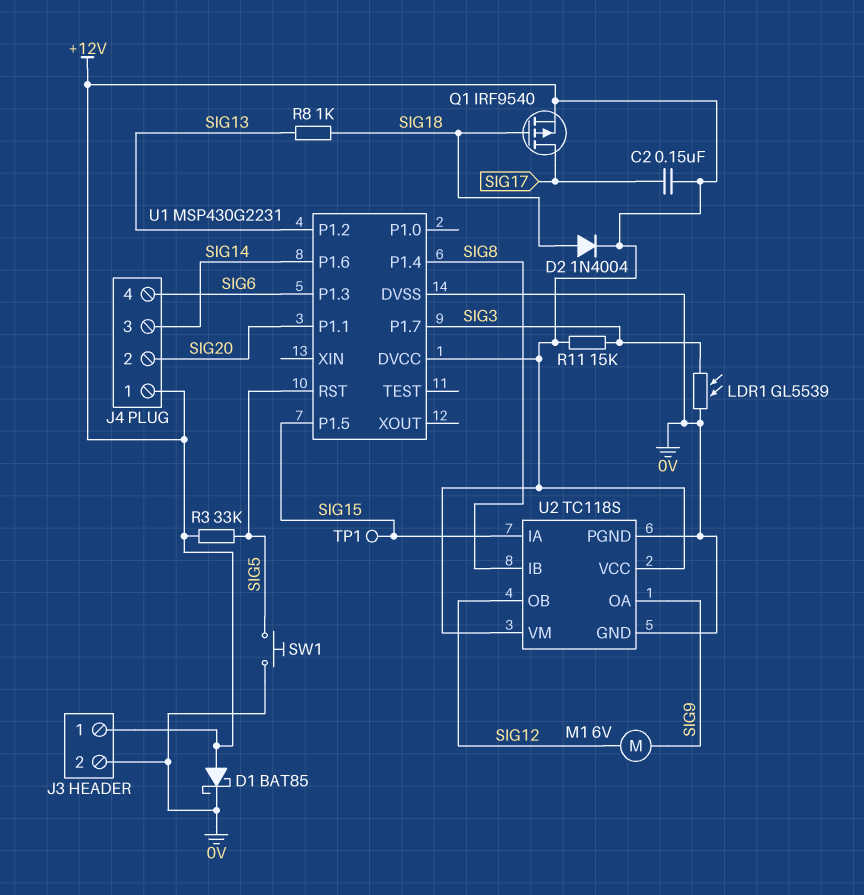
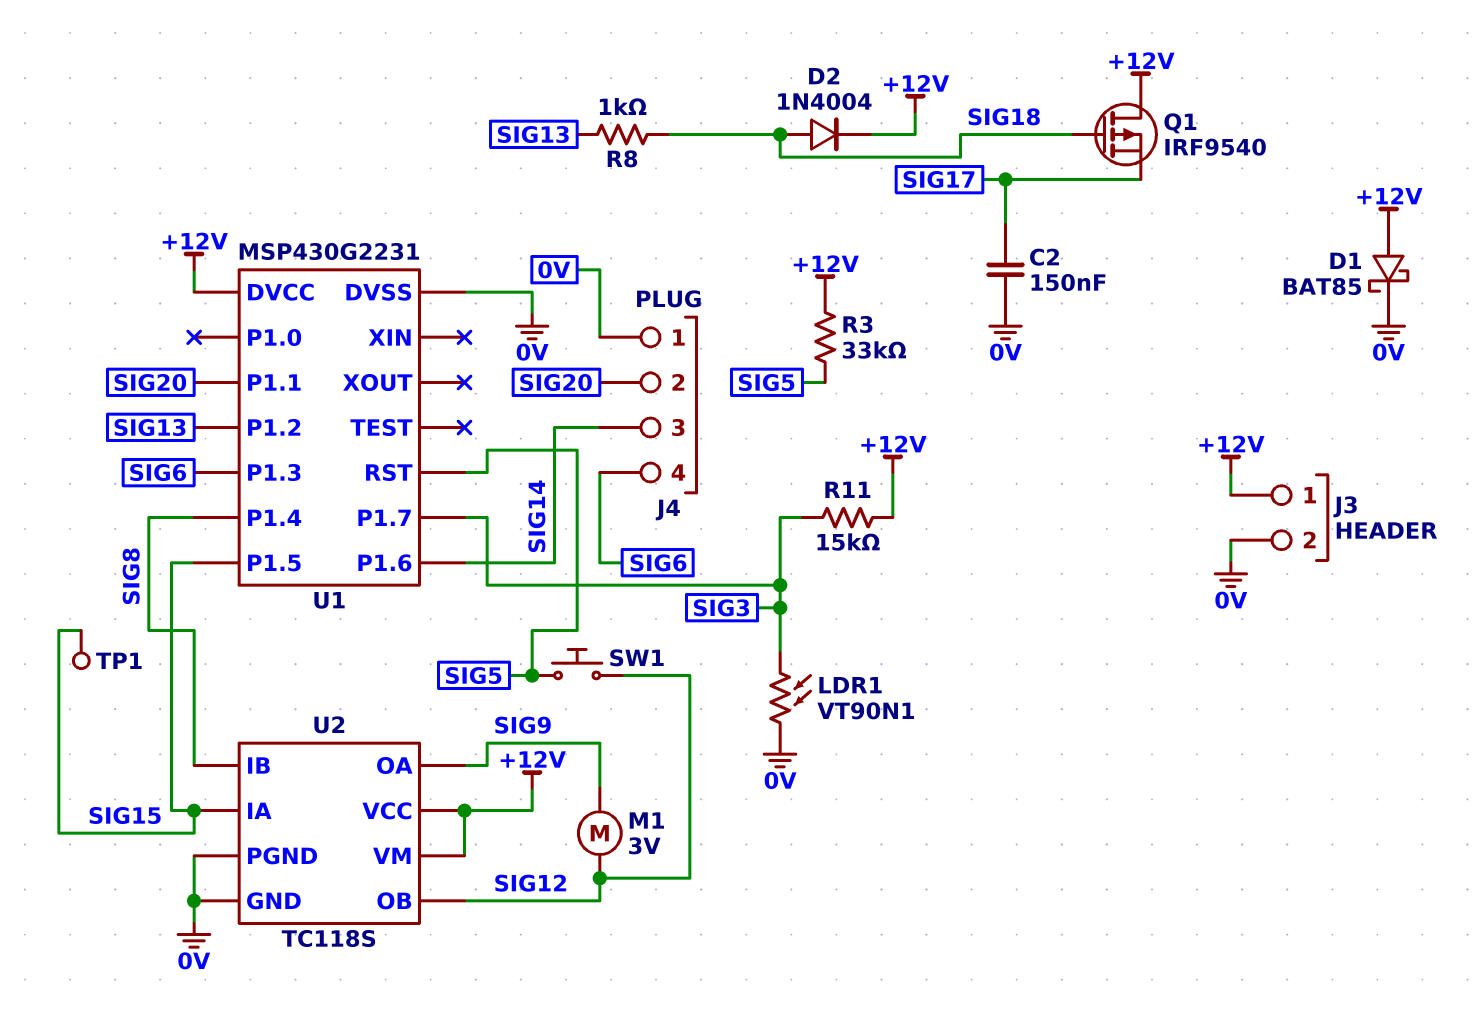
C2: 150nF (+12V, SIG17) -> 150nF (0V, SIG17)
J4 pin 1: +12V -> 0V
LDR1: GL5539 (0V, SIG3) -> VT90N1 (0V, SIG3)
M1: motor 6V (SIG9, SIG12) -> motor 3V (SIG9, SIG12)
Q1: PMOS IRF9540 (G SIG18, D SIG17, S +12V) -> PMOS IRF9540 (G SIG18, D +12V, S SIG17)
SW1: button (0V, SIG5) -> button (SIG5, SIG12)

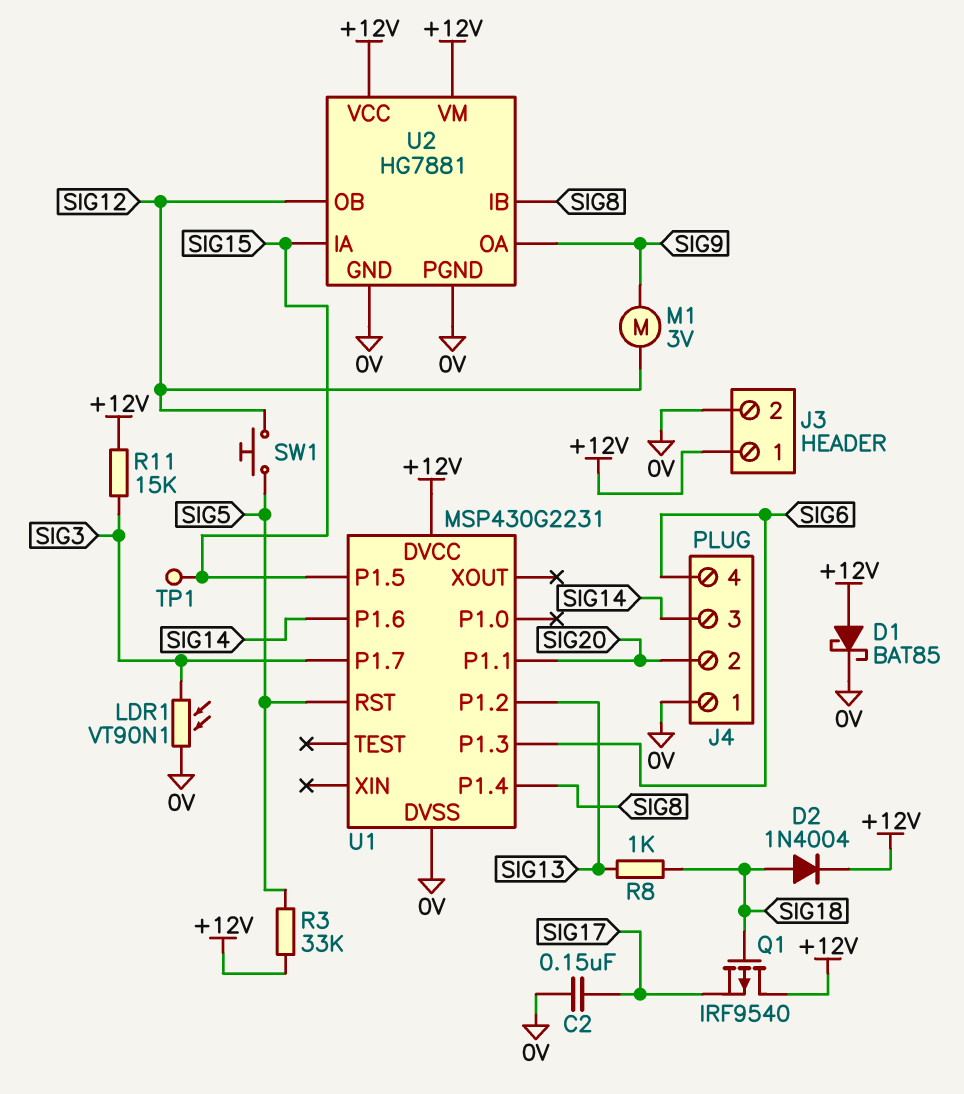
U2: TC118S -> HG7881

